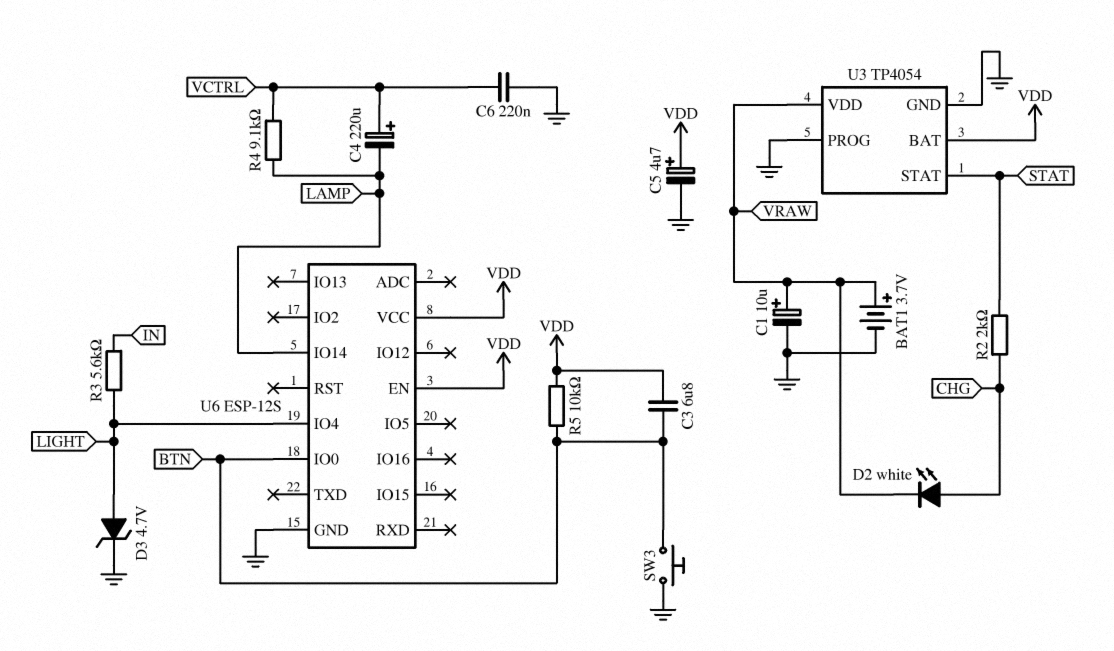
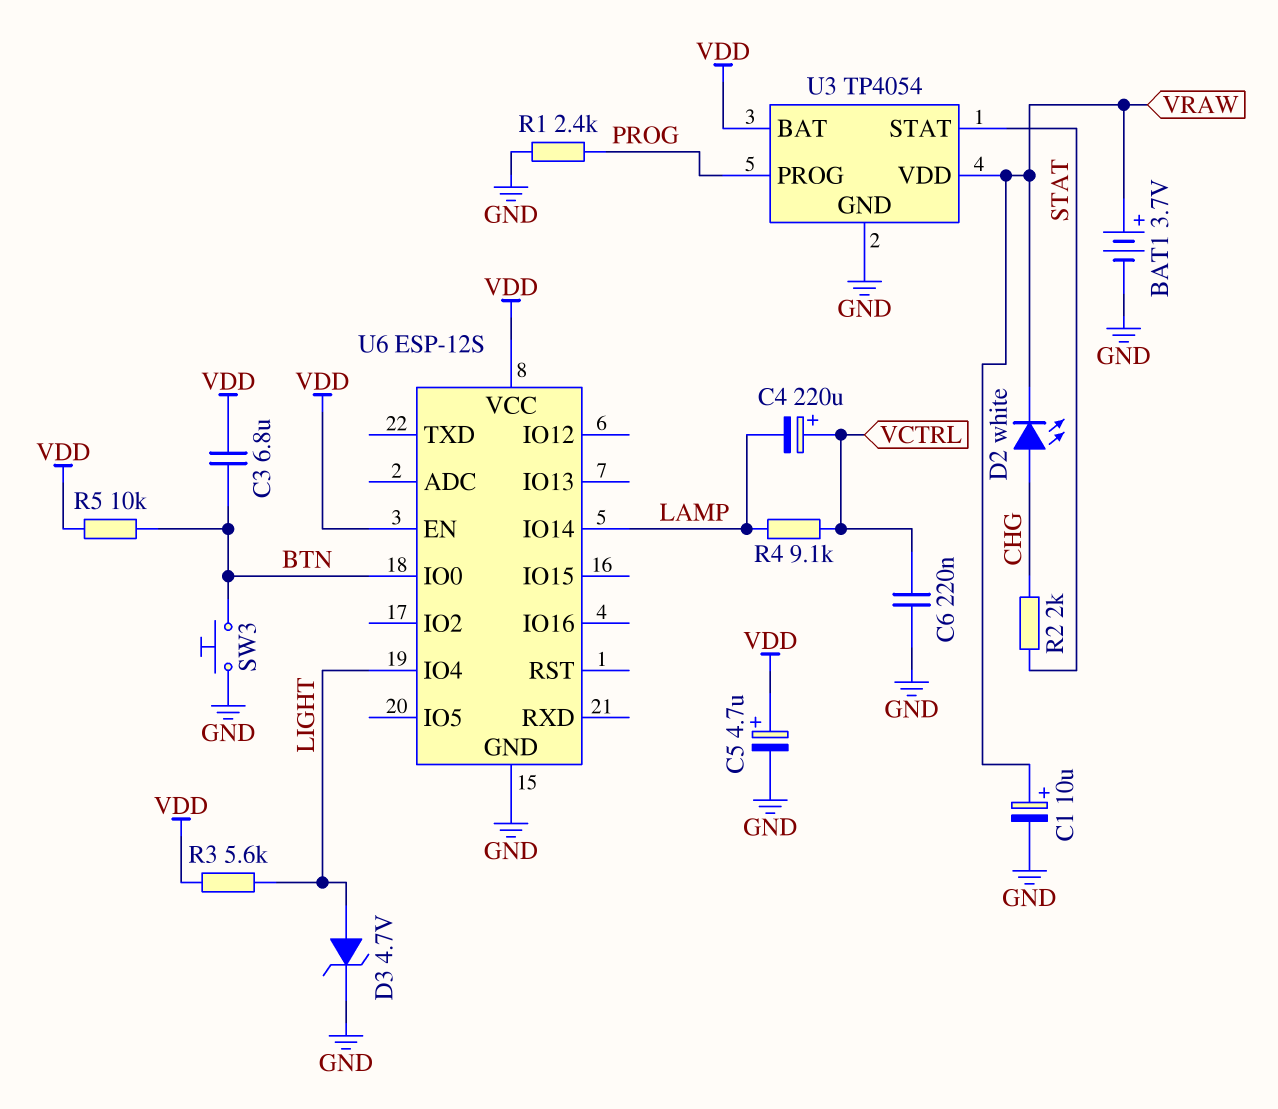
R1: none -> 2.4k (GND, PROG)
R3: 5.6k (IN, LIGHT) -> 5.6k (LIGHT, VDD)
U3 pin PROG: GND -> PROG

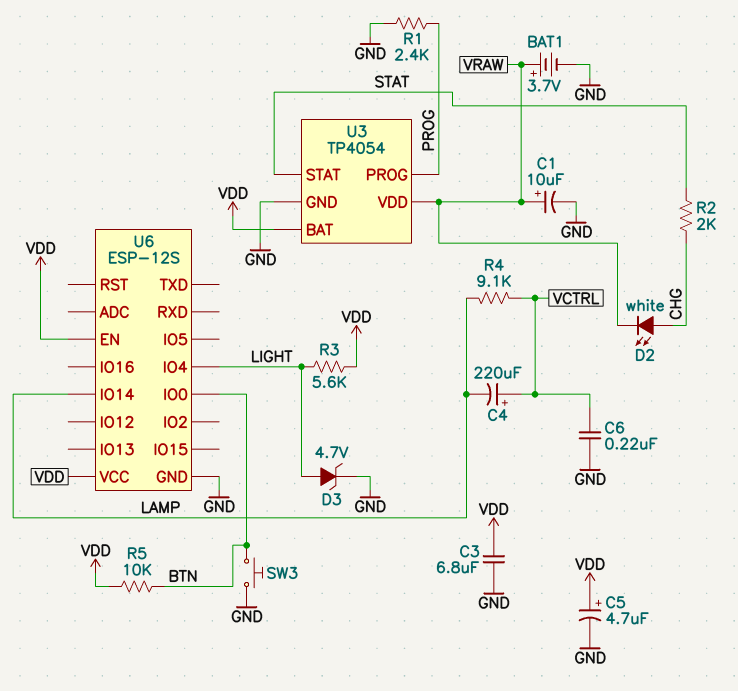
C3: 6.8uF (BTN, VDD) -> 6.8uF (GND, VDD)

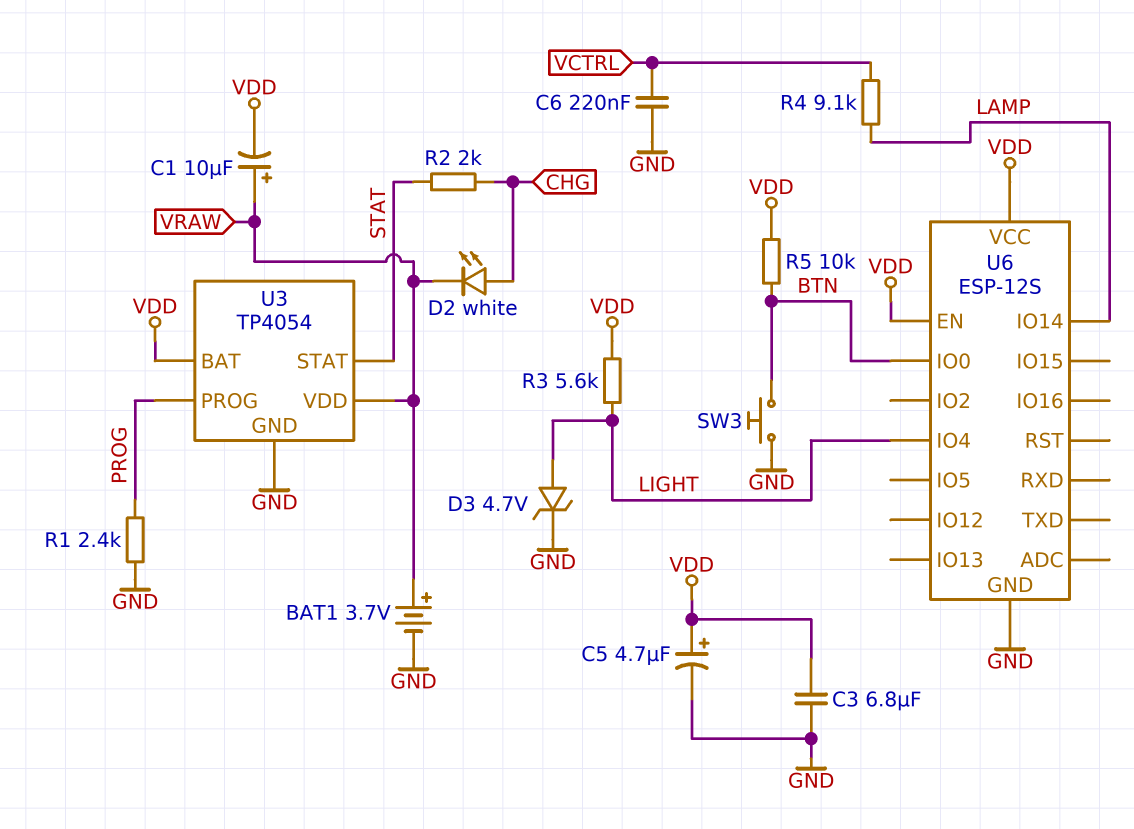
C1: 10uF (plus VRAW, minus GND) -> 10uF (plus VRAW, minus VDD)
C4: 220uF (plus VCTRL, minus LAMP) -> none

